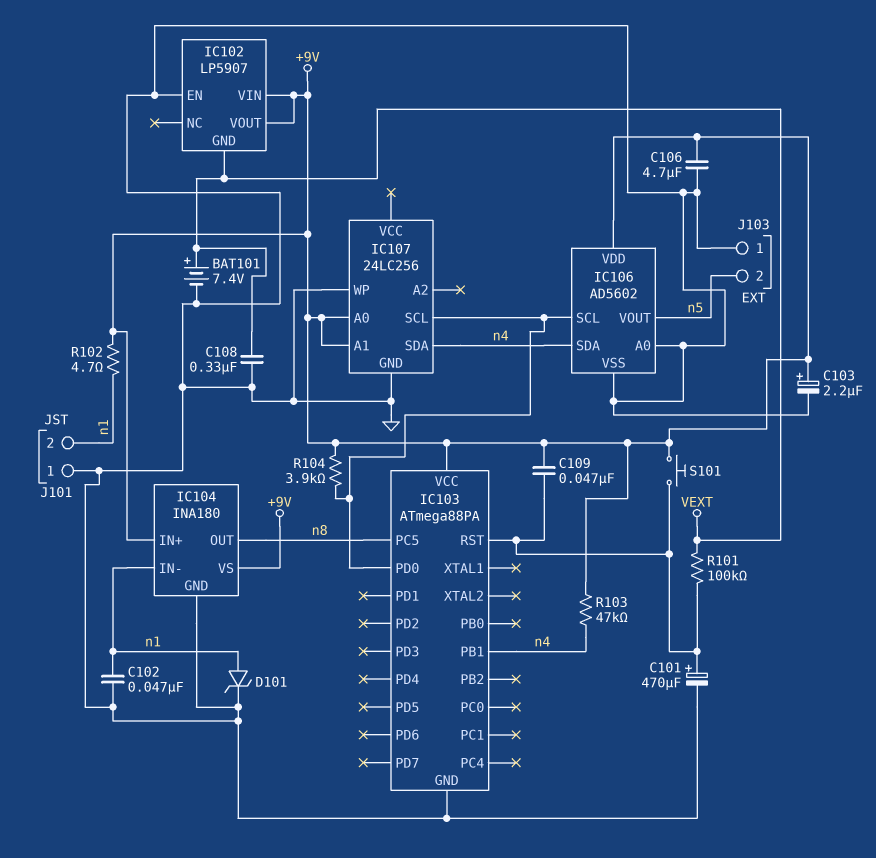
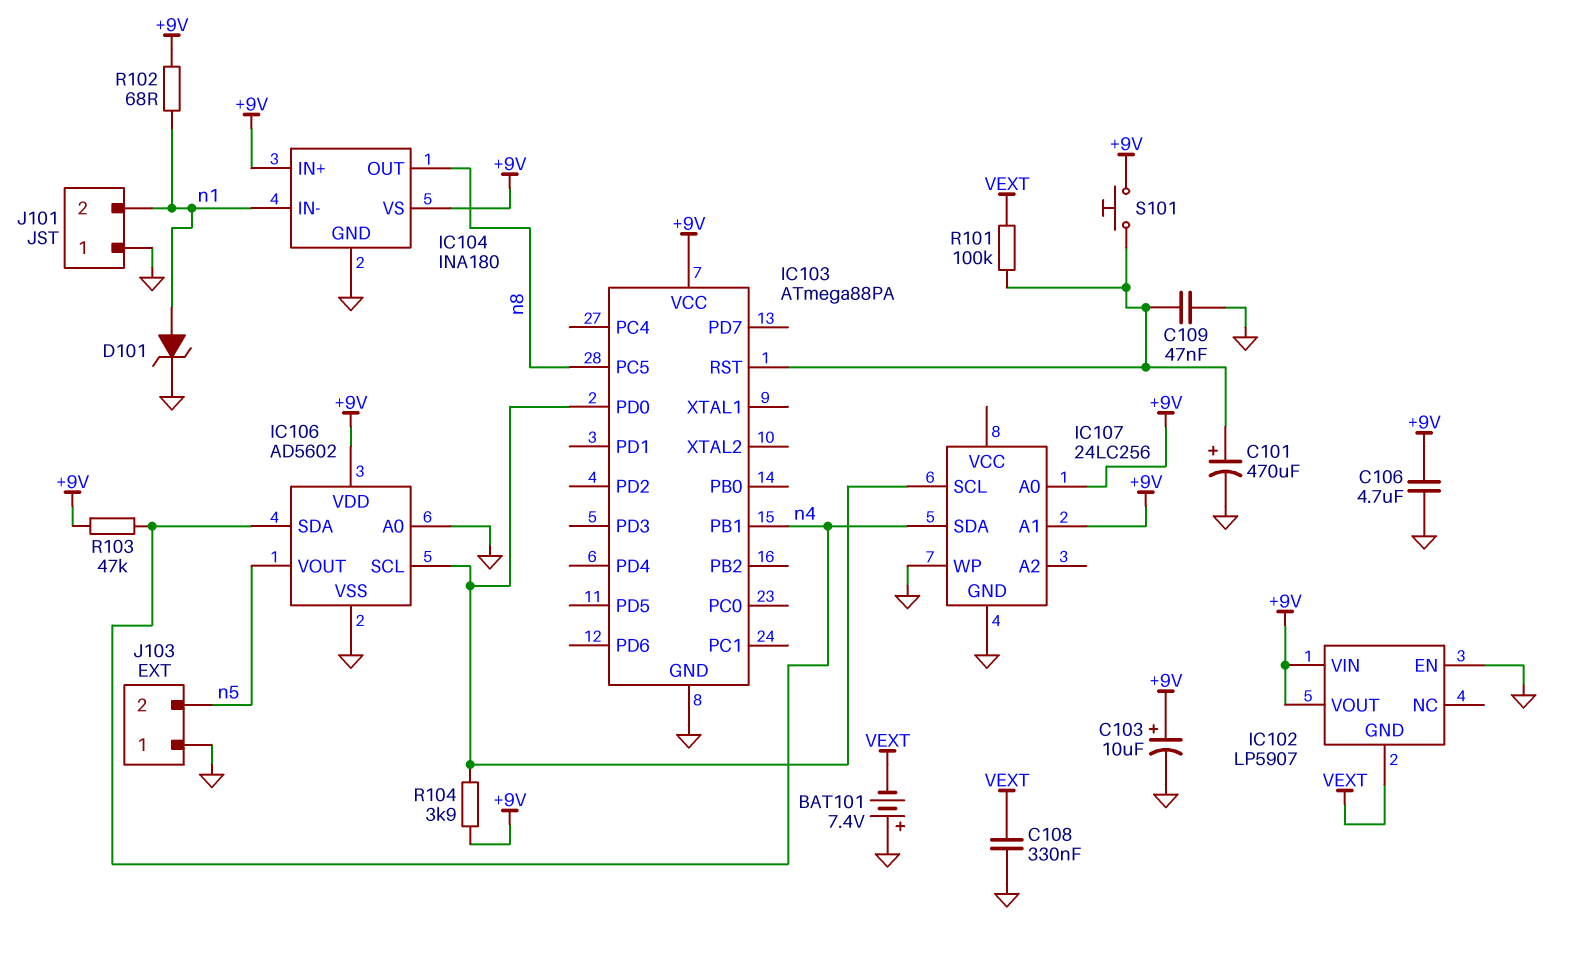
BAT101: 7.4V (plus VEXT, minus GND) -> 7.4V (plus GND, minus VEXT)
C102: 47nF (GND, n1) -> none
C103: 2.2uF (plus +9V, minus GND) -> 10uF (plus +9V, minus GND)
C109: 47nF (+9V, IC103/RST) -> 47nF (GND, IC103/RST)
R102: 4.7 (+9V, n1) -> 68 (+9V, n1)

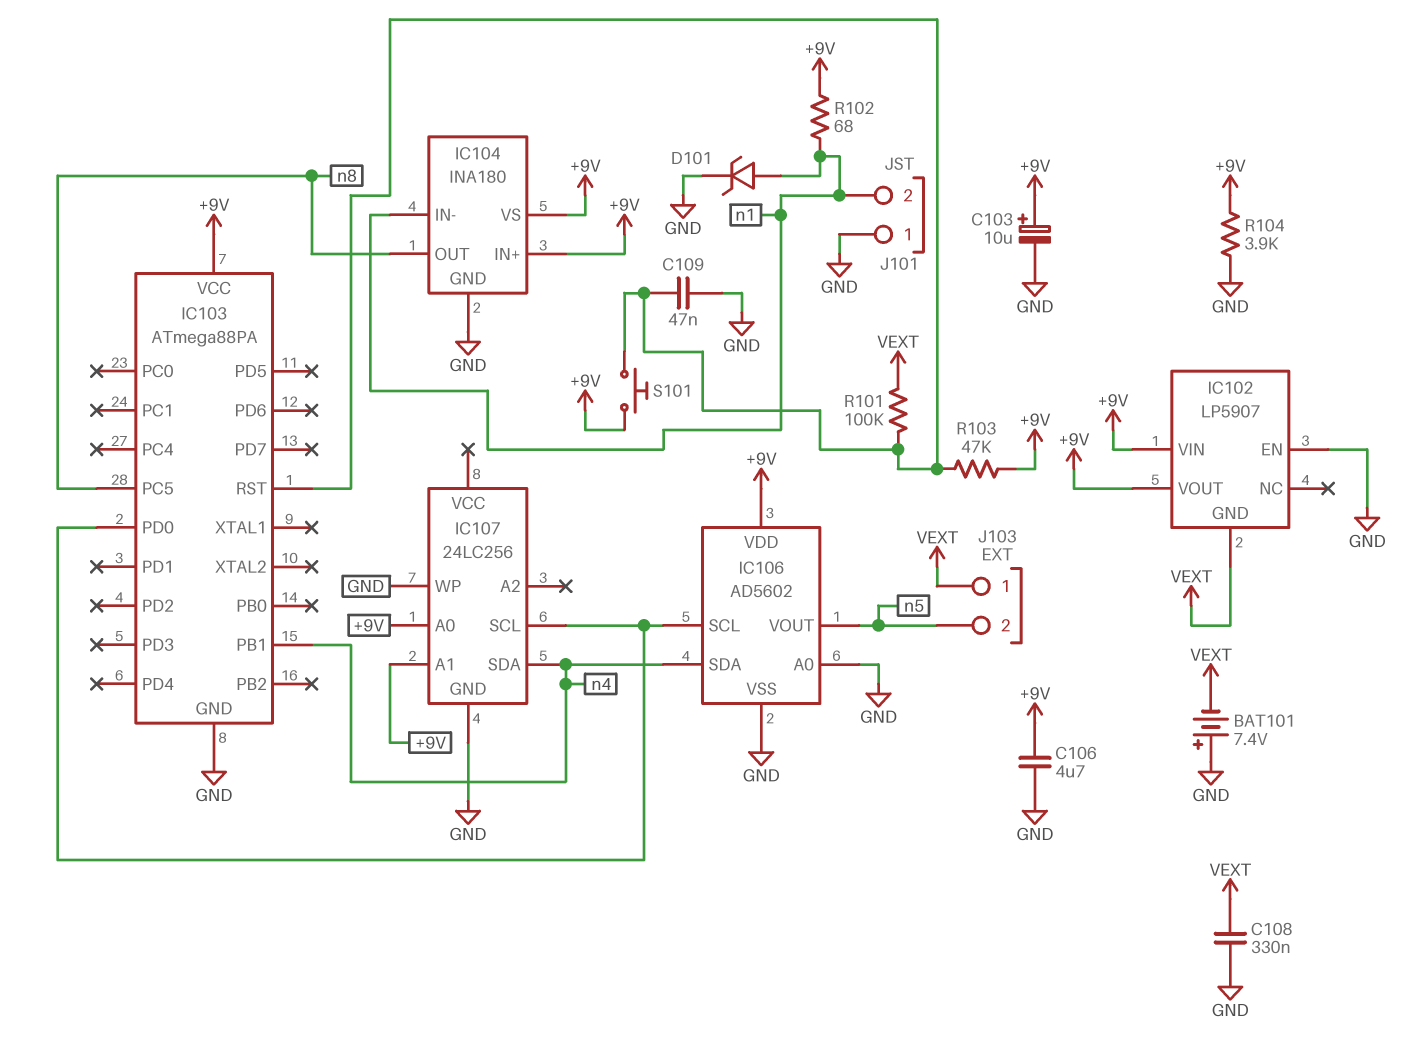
C101: 470uF (plus IC103/RST, minus GND) -> none
J103 pin 1: GND -> VEXT
R103: 47k (+9V, n4) -> 47k (+9V, IC103/RST)
R104: 3.9k (+9V, IC103/PD0) -> 3.9k (+9V, GND)

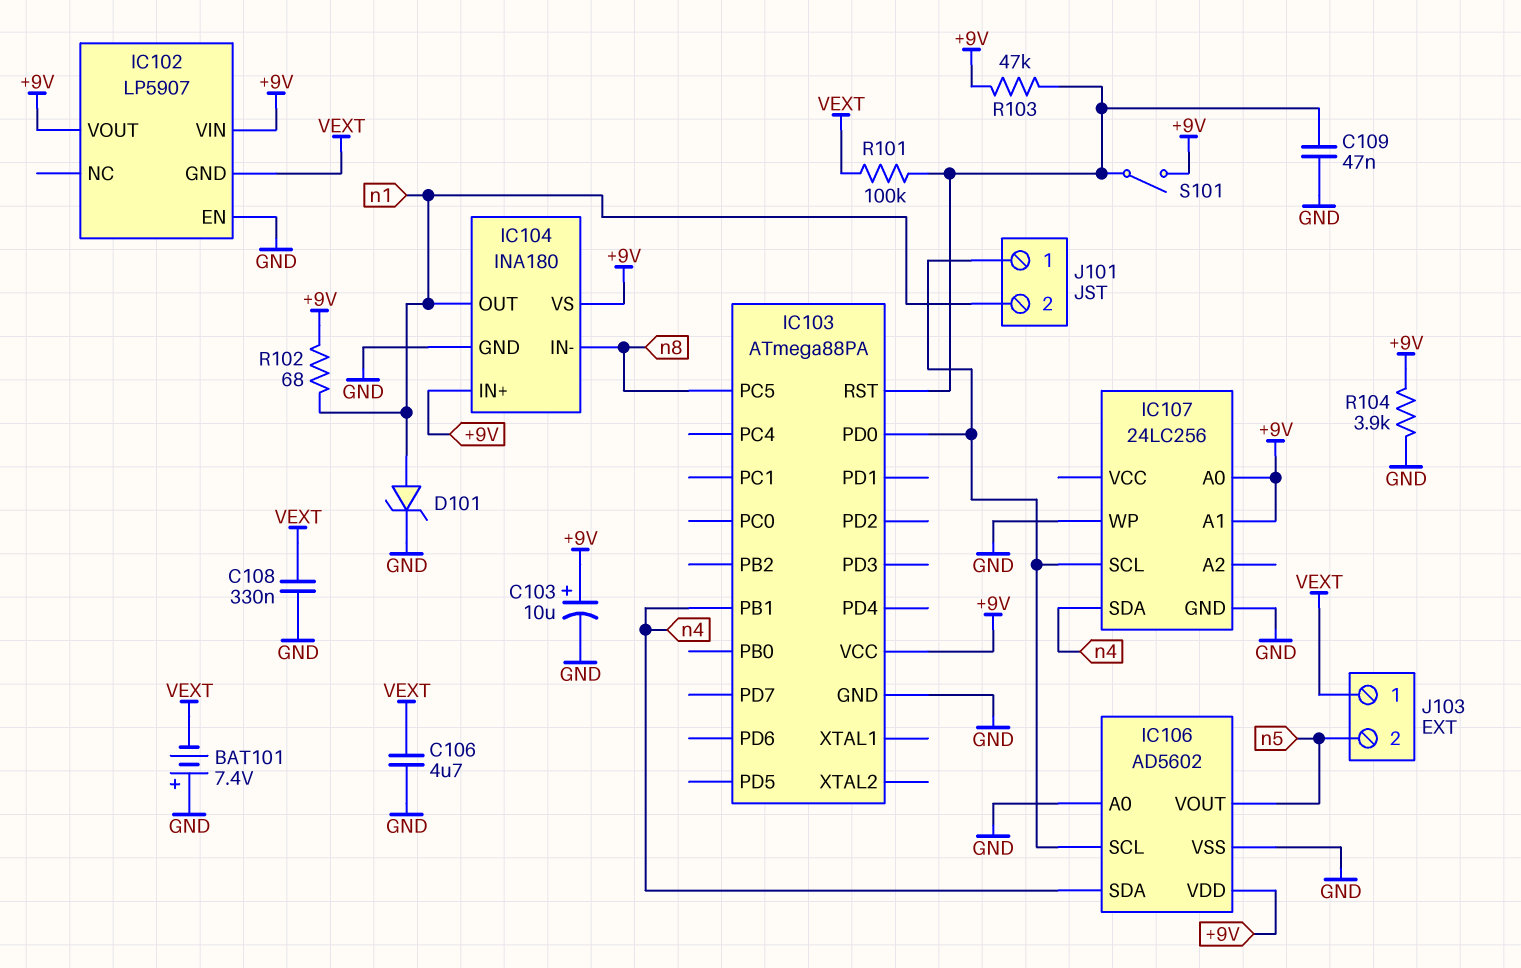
C106: 4.7uF (+9V, GND) -> 4.7uF (GND, VEXT)
IC104 pin IN-: n1 -> n8
IC104 pin OUT: n8 -> n1
J101 pin 1: GND -> IC103/PD0
S101: button (+9V, IC103/RST) -> switch (+9V, IC103/RST)

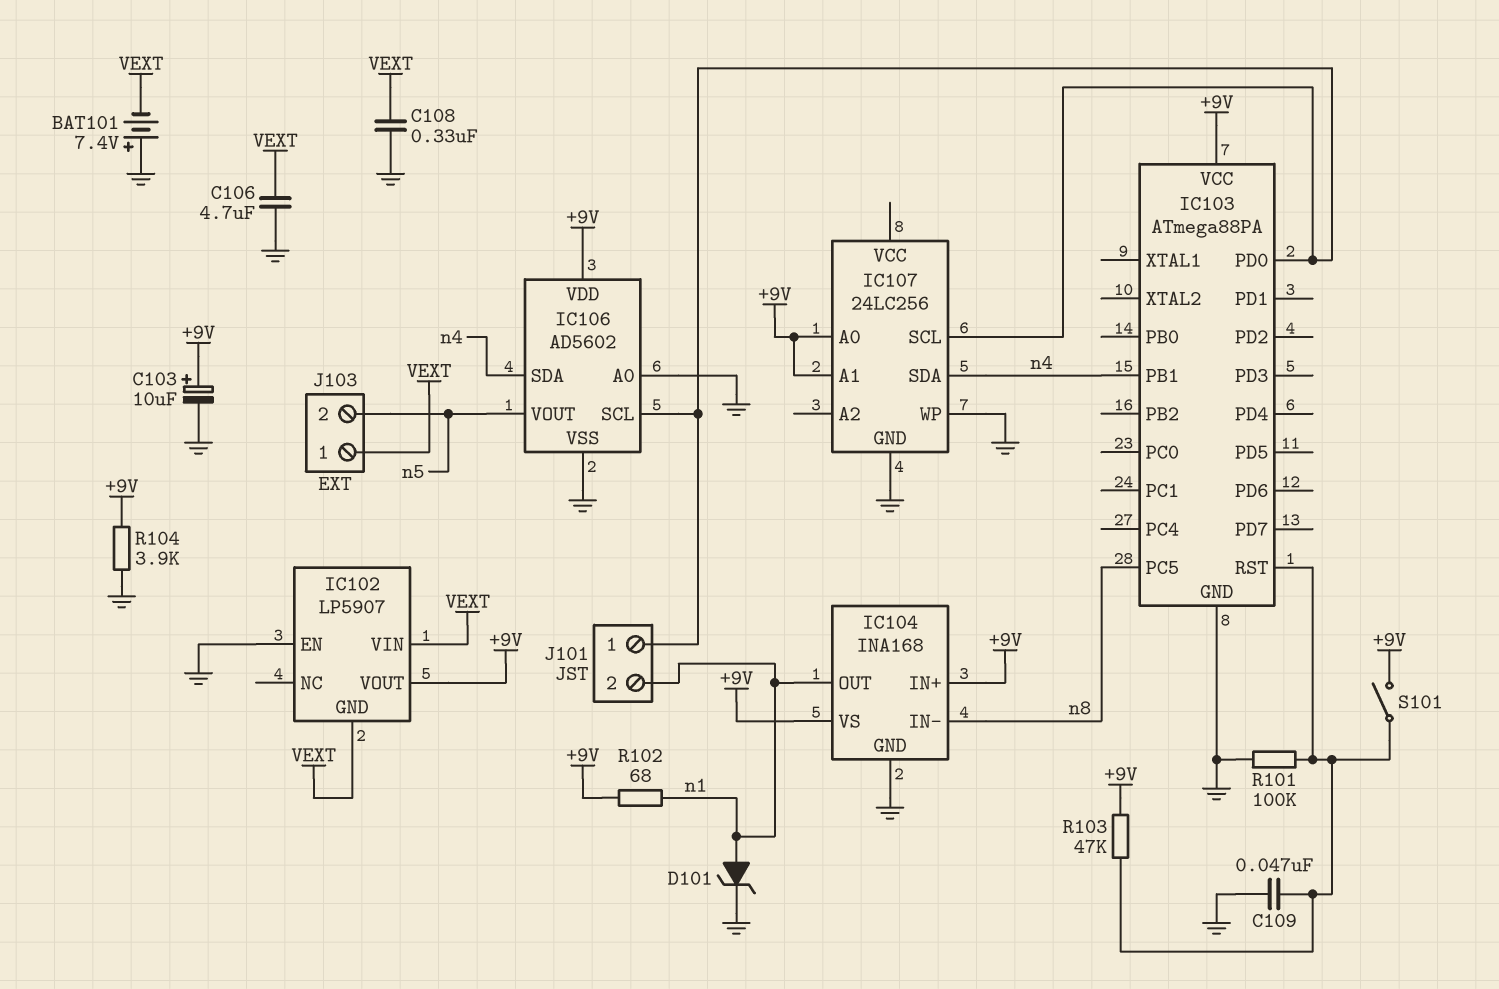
IC102 pin VIN: +9V -> VEXT
IC104: INA180 -> INA168
R101: 100k (IC103/RST, VEXT) -> 100k (GND, IC103/RST)

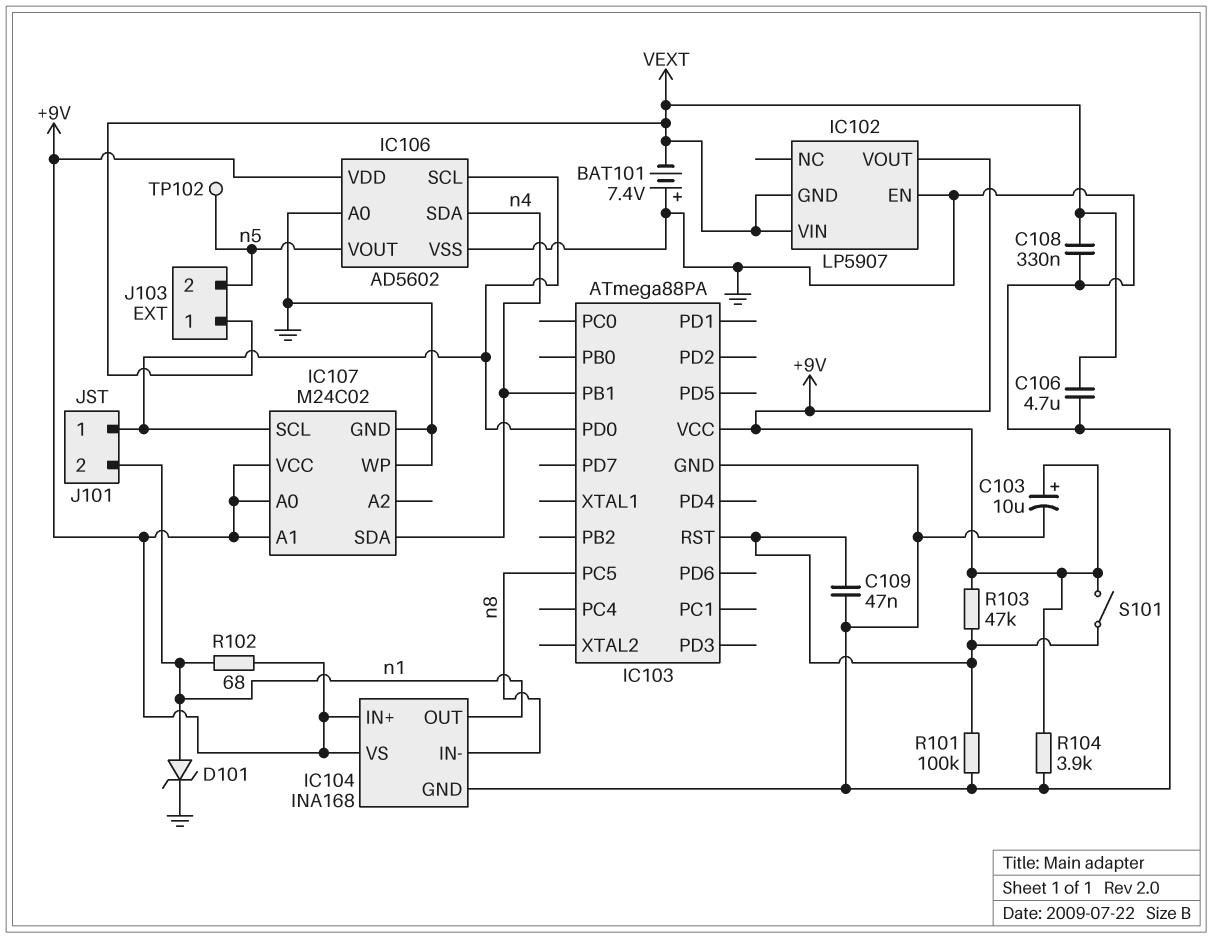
IC107: 24LC256 -> M24C02
IC107 pin VCC: none -> +9V
TP102: none -> test point (n5)

